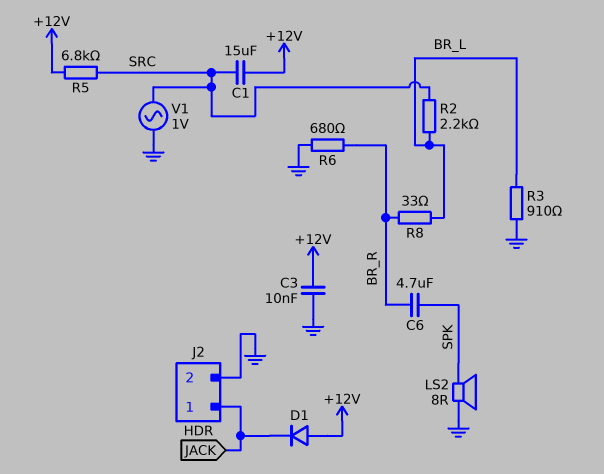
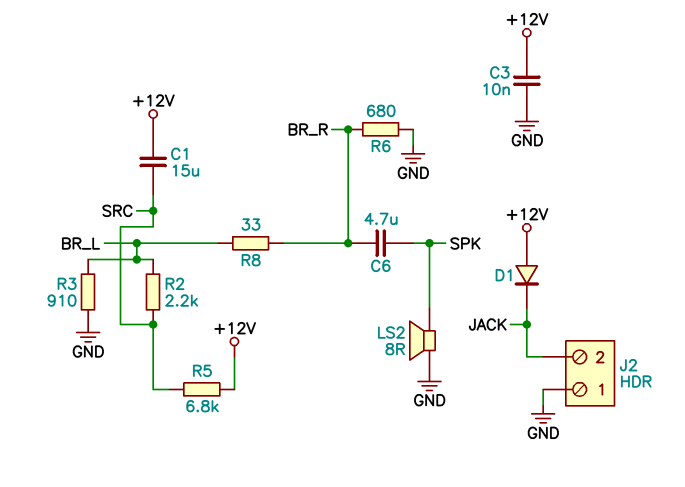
J2 pin 1: JACK -> GND
J2 pin 2: GND -> JACK
V1: AC 1V (GND, SRC) -> none

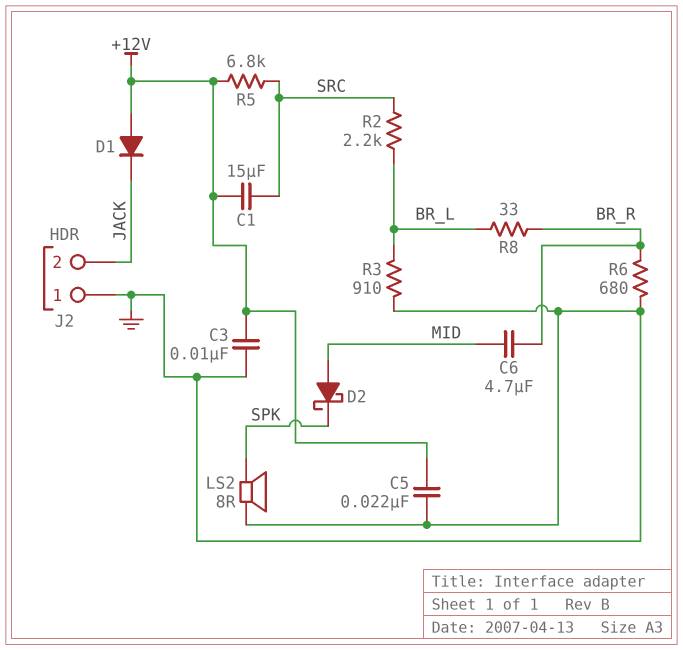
C5: none -> 22nF (+12V, GND)
C6: 4.7uF (BR_R, SPK) -> 4.7uF (BR_R, MID)
D2: none -> schottky (A MID, K SPK)

